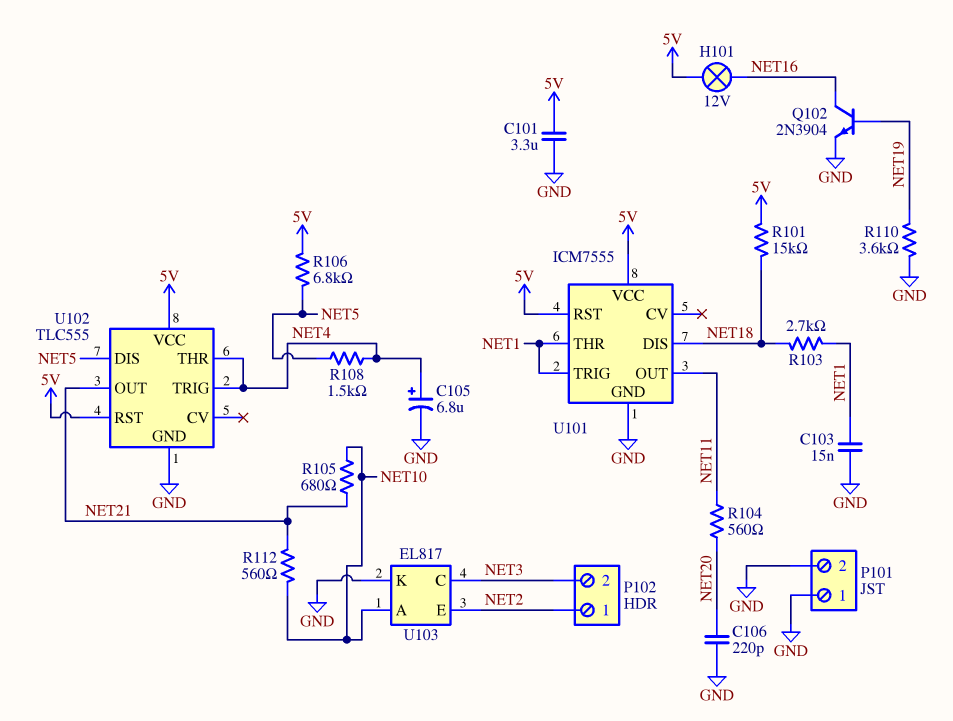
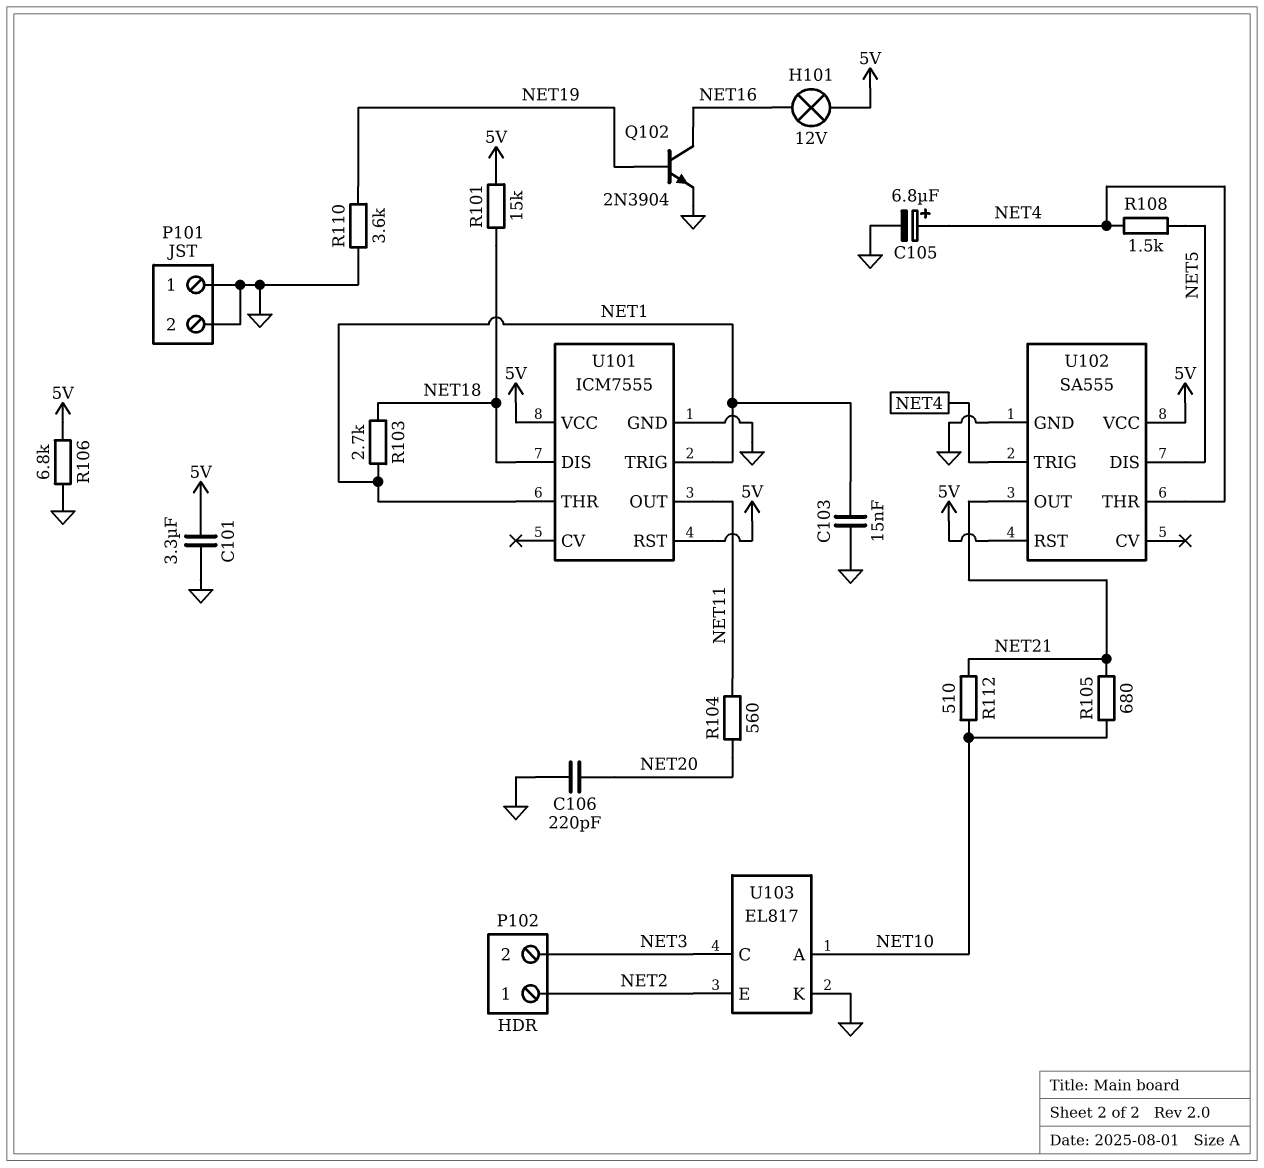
R106: 6.8k (5V, NET5) -> 6.8k (5V, GND)
R112: 560 (NET10, NET21) -> 510 (NET10, NET21)
U102: TLC555 -> SA555

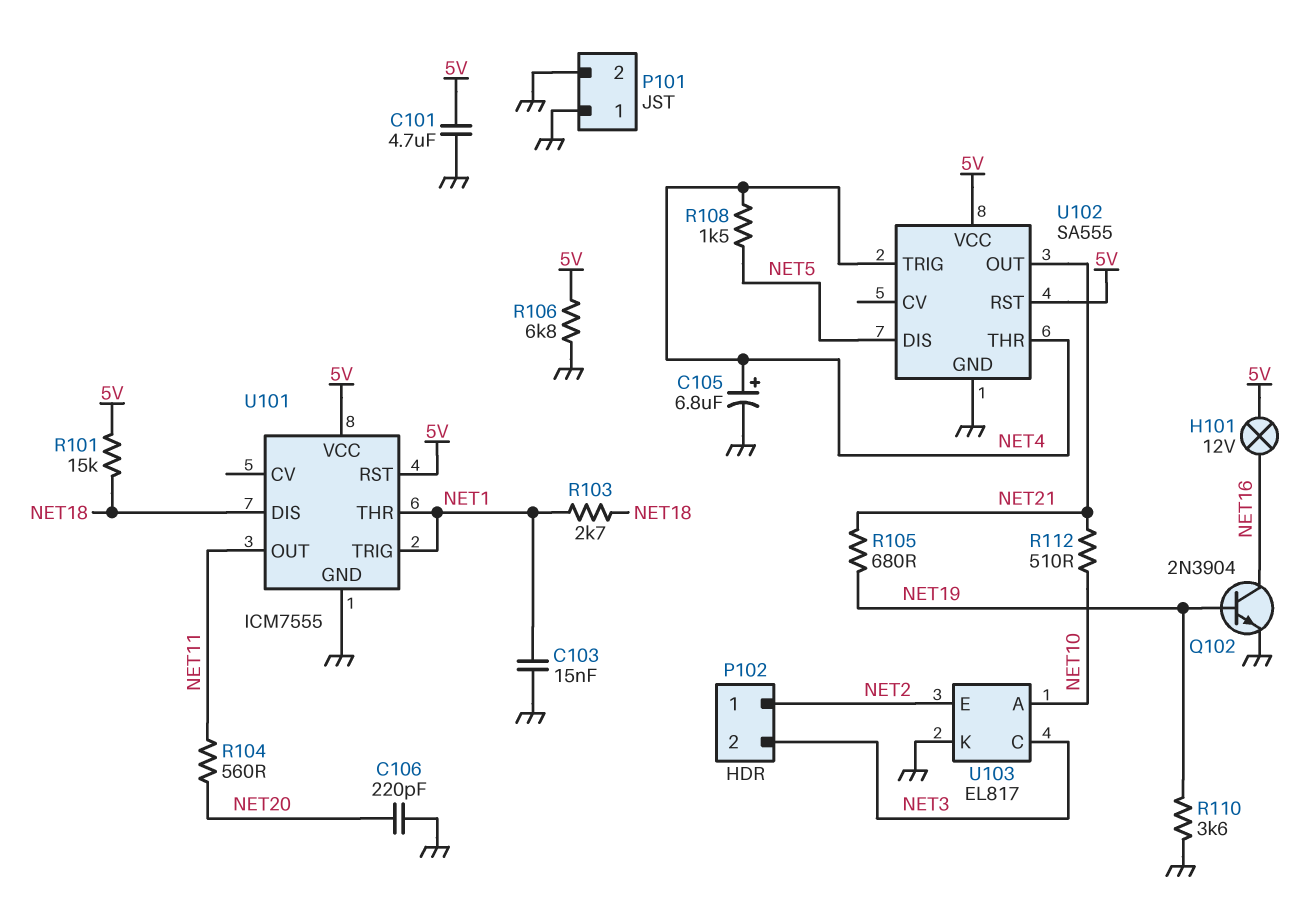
C101: 3.3uF (5V, GND) -> 4.7uF (5V, GND)
R105: 680 (NET10, NET21) -> 680 (NET19, NET21)

